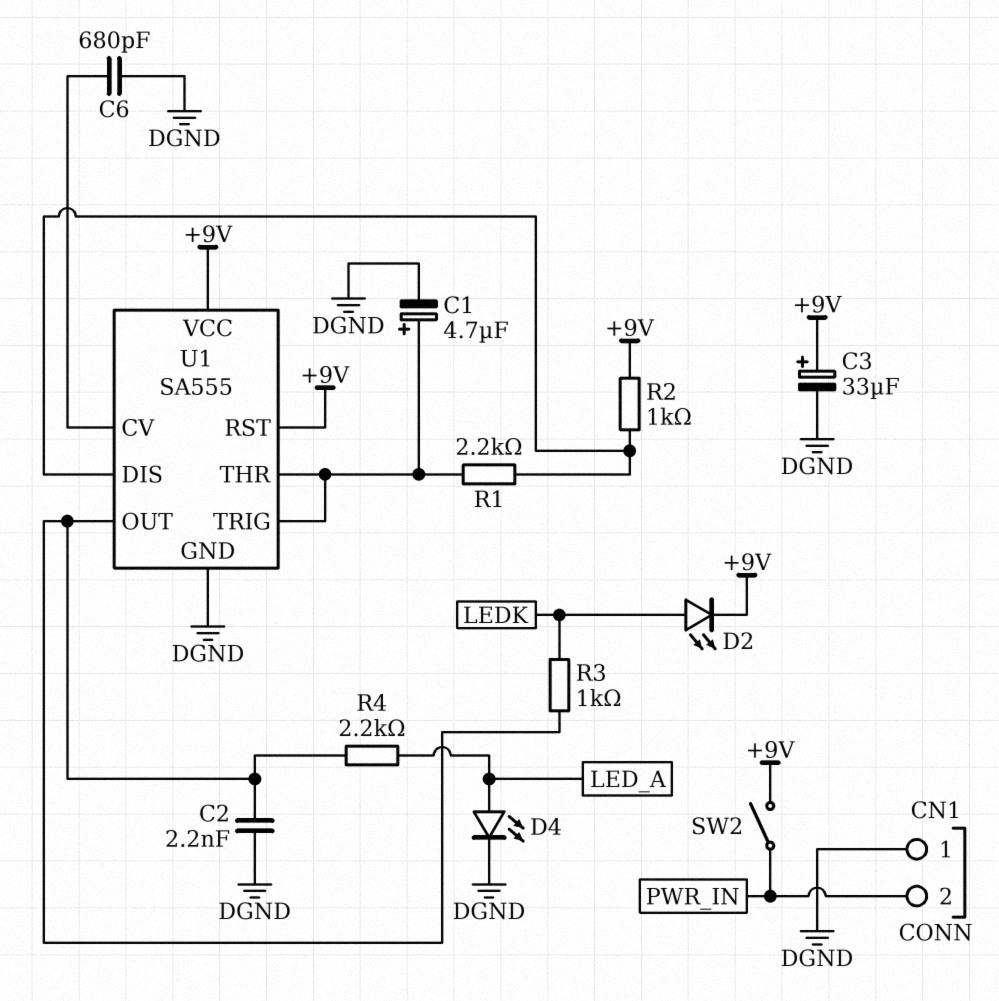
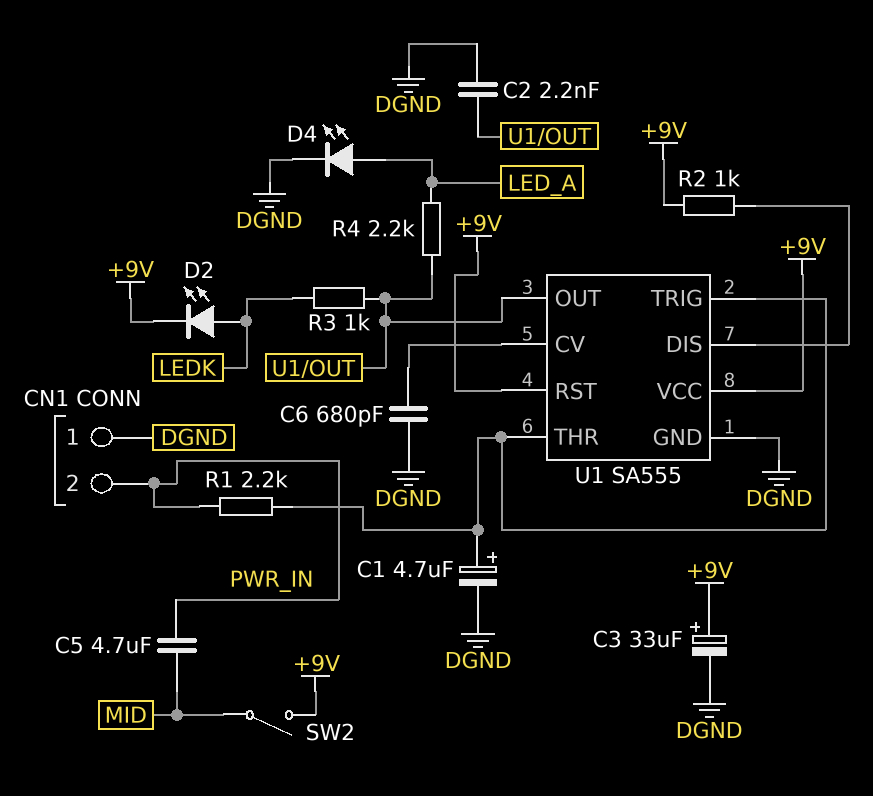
C5: none -> 4.7uF (MID, PWR_IN)
R1: 2.2k (U1/DIS, U1/THR) -> 2.2k (PWR_IN, U1/THR)
SW2: switch (+9V, PWR_IN) -> switch (+9V, MID)

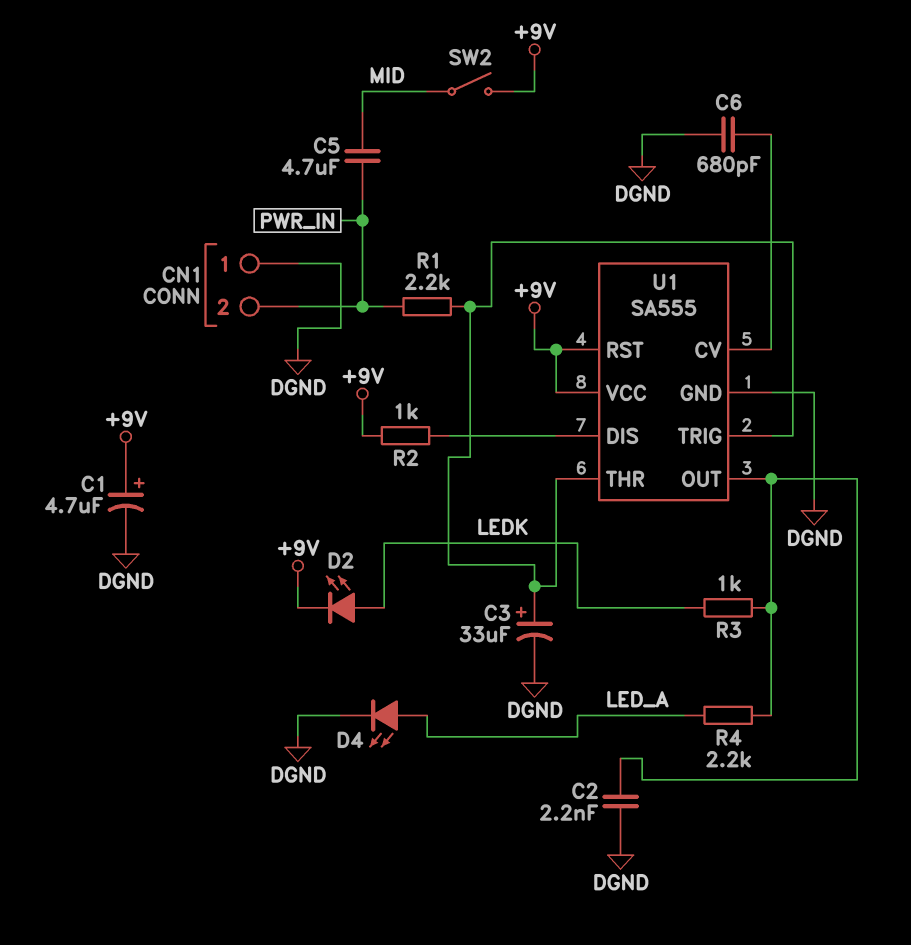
C1: 4.7uF (plus U1/THR, minus DGND) -> 4.7uF (plus +9V, minus DGND)
C3: 33uF (plus +9V, minus DGND) -> 33uF (plus U1/THR, minus DGND)

